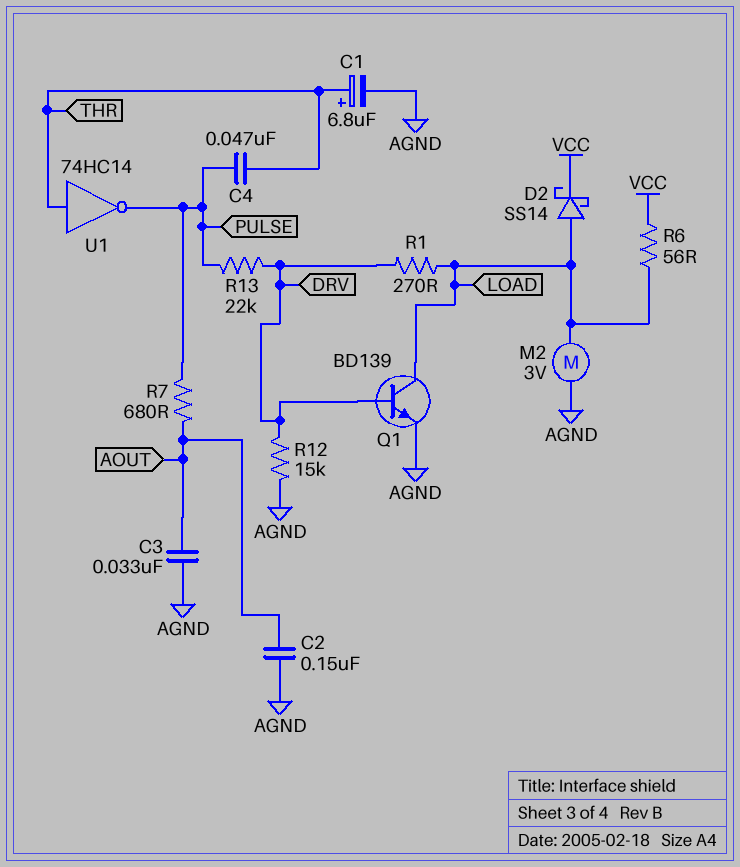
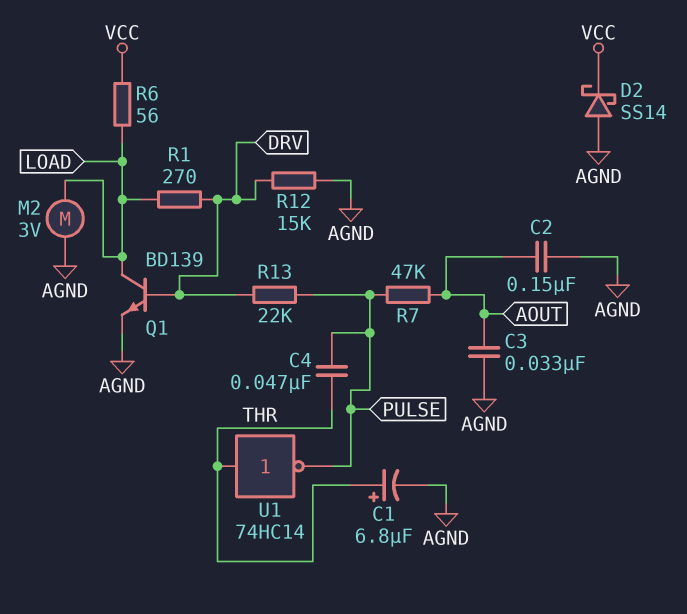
D2: schottky SS14 (A LOAD, K VCC) -> schottky SS14 (A AGND, K VCC)
R7: 680 (AOUT, PULSE) -> 47k (AOUT, PULSE)

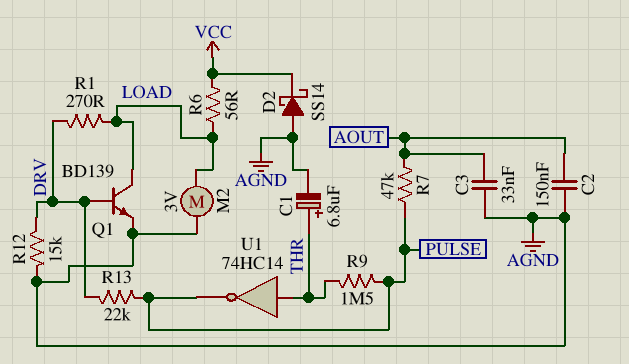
C4: 47nF (PULSE, THR) -> none
R9: none -> 1.5M (PULSE, THR)

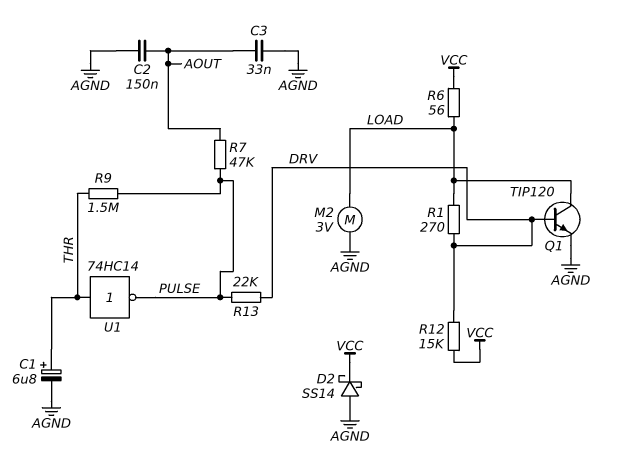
Q1: NPN BD139 (B DRV, C LOAD, E AGND) -> NPN TIP120 (B DRV, C LOAD, E AGND)
R12: 15k (AGND, DRV) -> 15k (DRV, VCC)

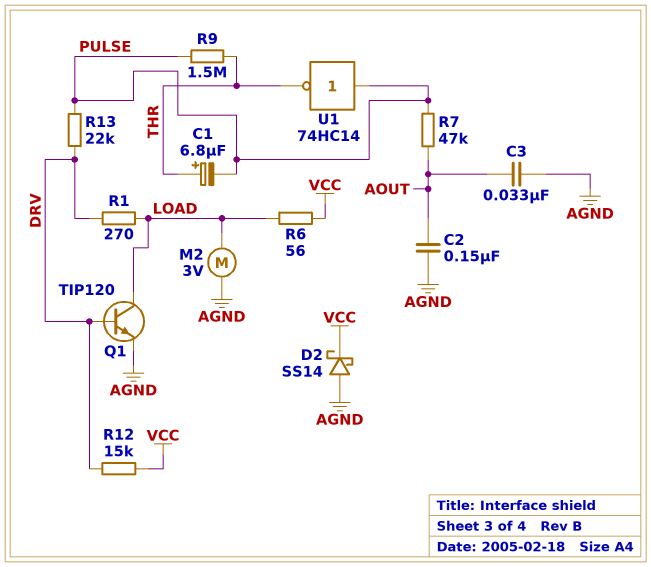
C1: 6.8uF (plus THR, minus AGND) -> 6.8uF (plus THR, minus PULSE)
U1: NOT 74HC14 (in THR, out PULSE) -> NOT 74HC14 (in PULSE, out THR)

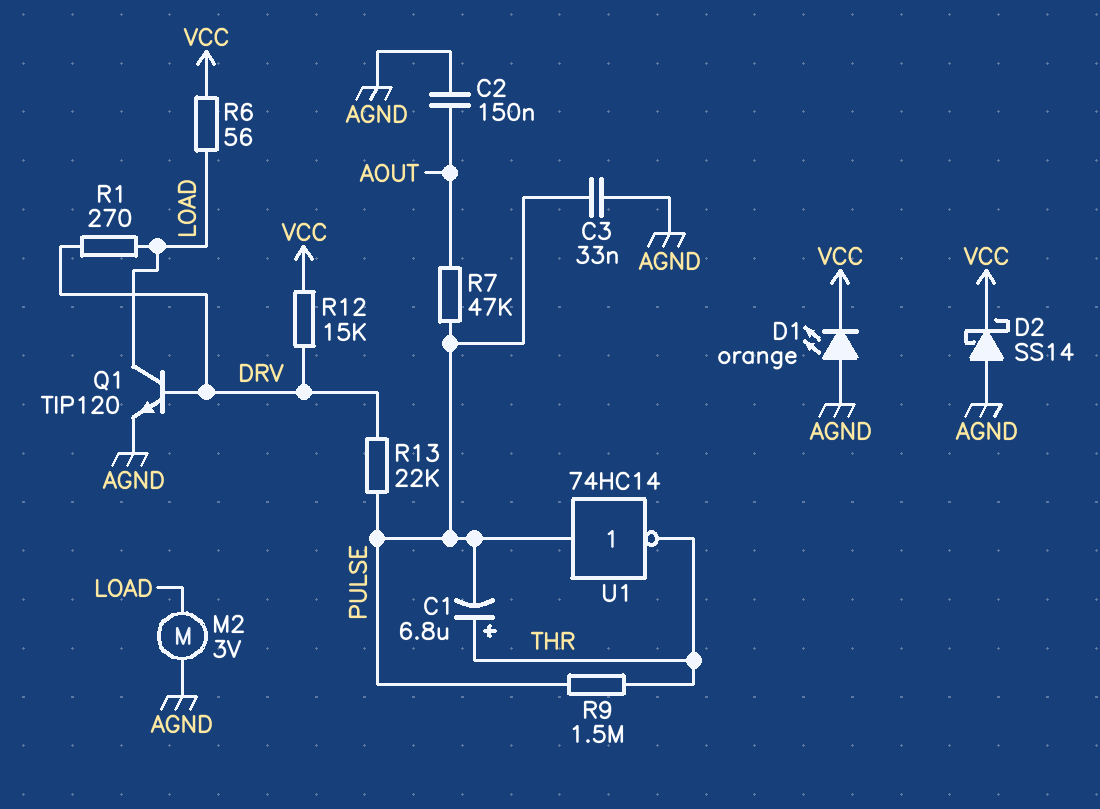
C3: 33nF (AGND, AOUT) -> 33nF (AGND, PULSE)
D1: none -> LED orange (A AGND, K VCC)

